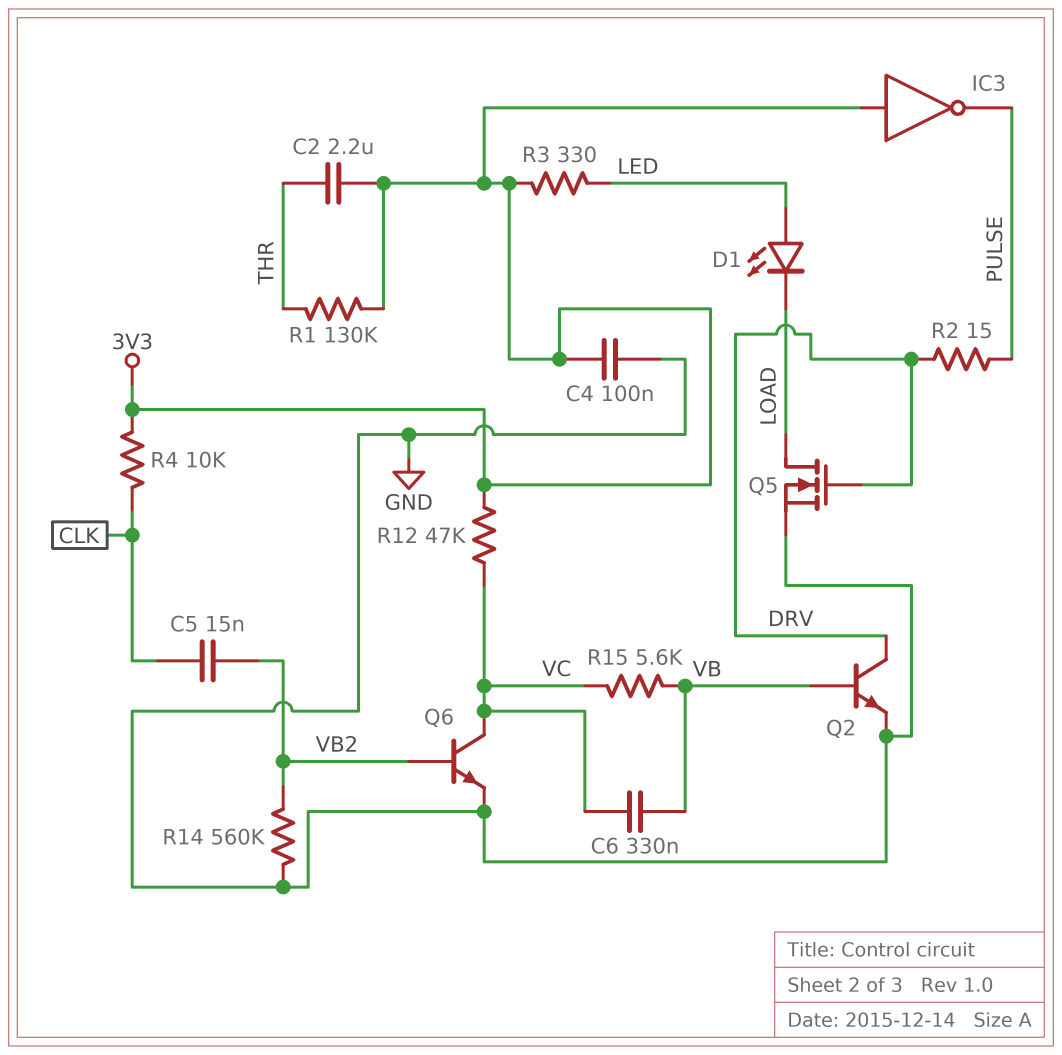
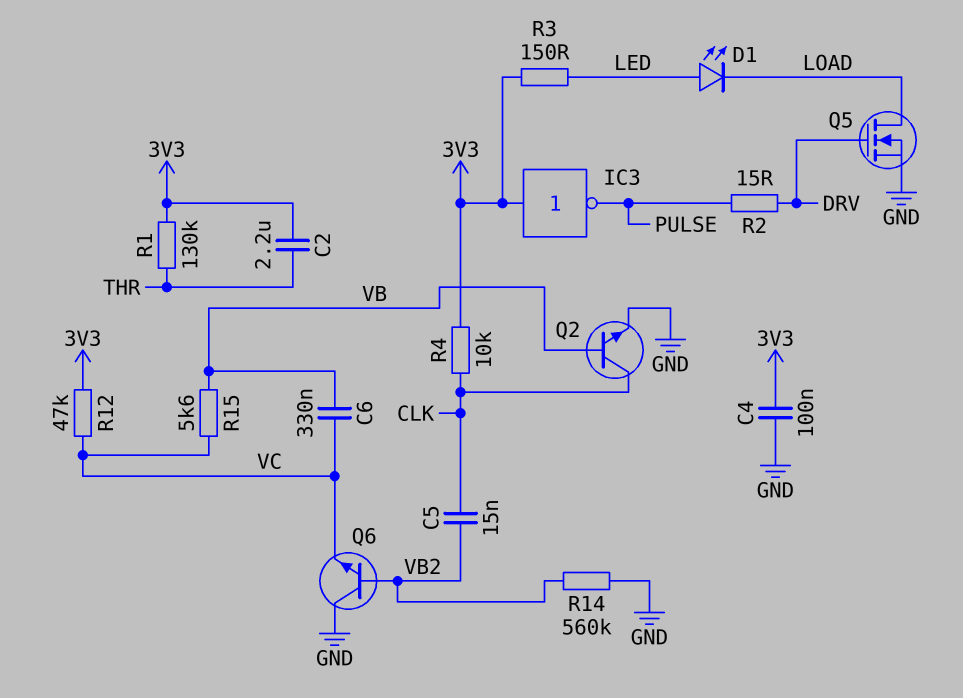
Q2: NPN (B VB, C DRV, E GND) -> NPN (B VB, C CLK, E GND)
Q6: NPN (B VB2, C VC, E GND) -> NPN (B VB2, C GND, E VC)
R3: 330 (3V3, LED) -> 150 (3V3, LED)

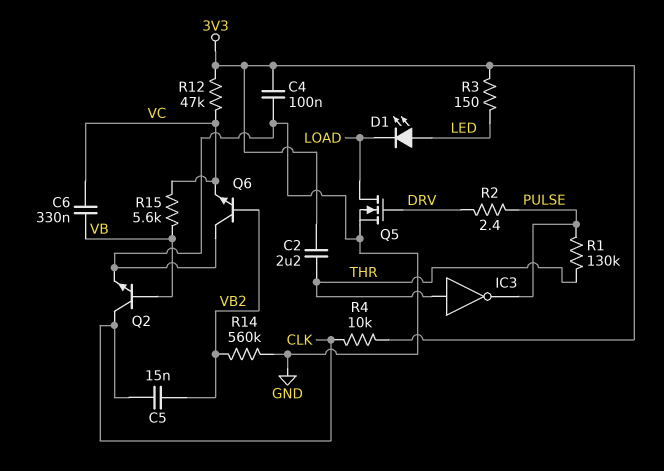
IC3: NOT (in 3V3, out PULSE) -> NOT (in THR, out PULSE)
R1: 130k (3V3, THR) -> 130k (PULSE, THR)
R2: 15 (DRV, PULSE) -> 2.4 (DRV, PULSE)

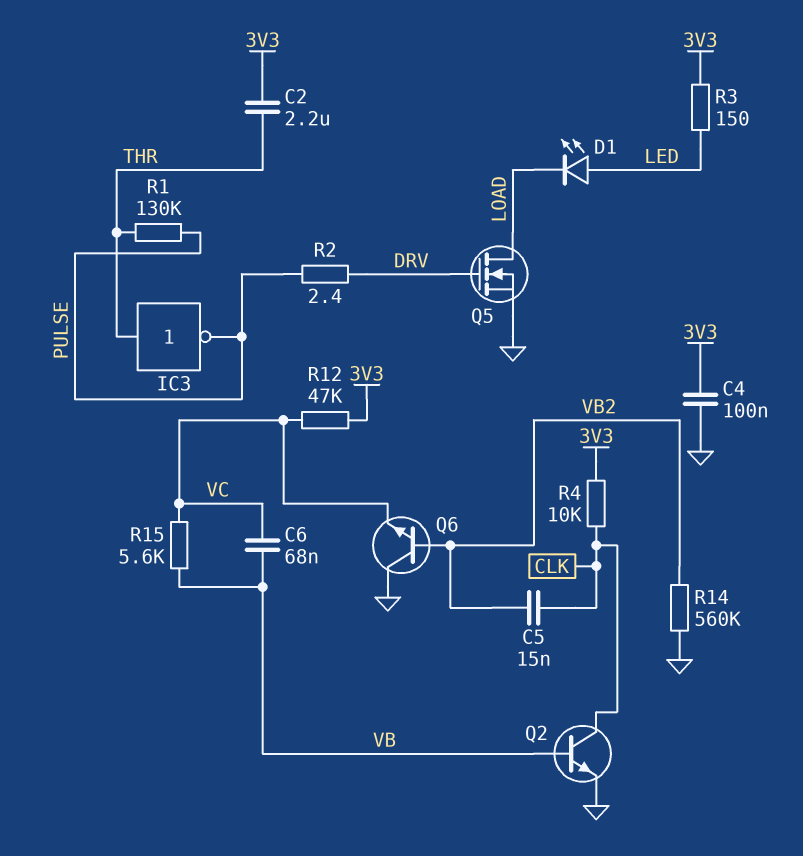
C6: 330nF (VB, VC) -> 68nF (VB, VC)

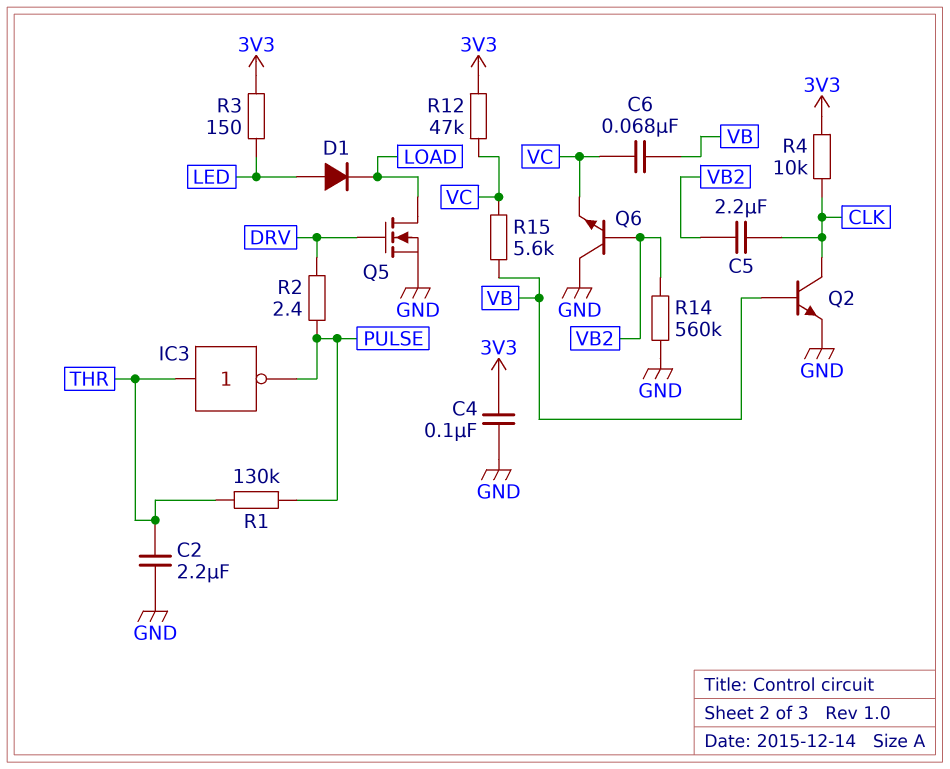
C2: 2.2uF (3V3, THR) -> 2.2uF (GND, THR)
C5: 15nF (CLK, VB2) -> 2.2uF (CLK, VB2)
D1: LED (A LED, K LOAD) -> diode (A LED, K LOAD)

